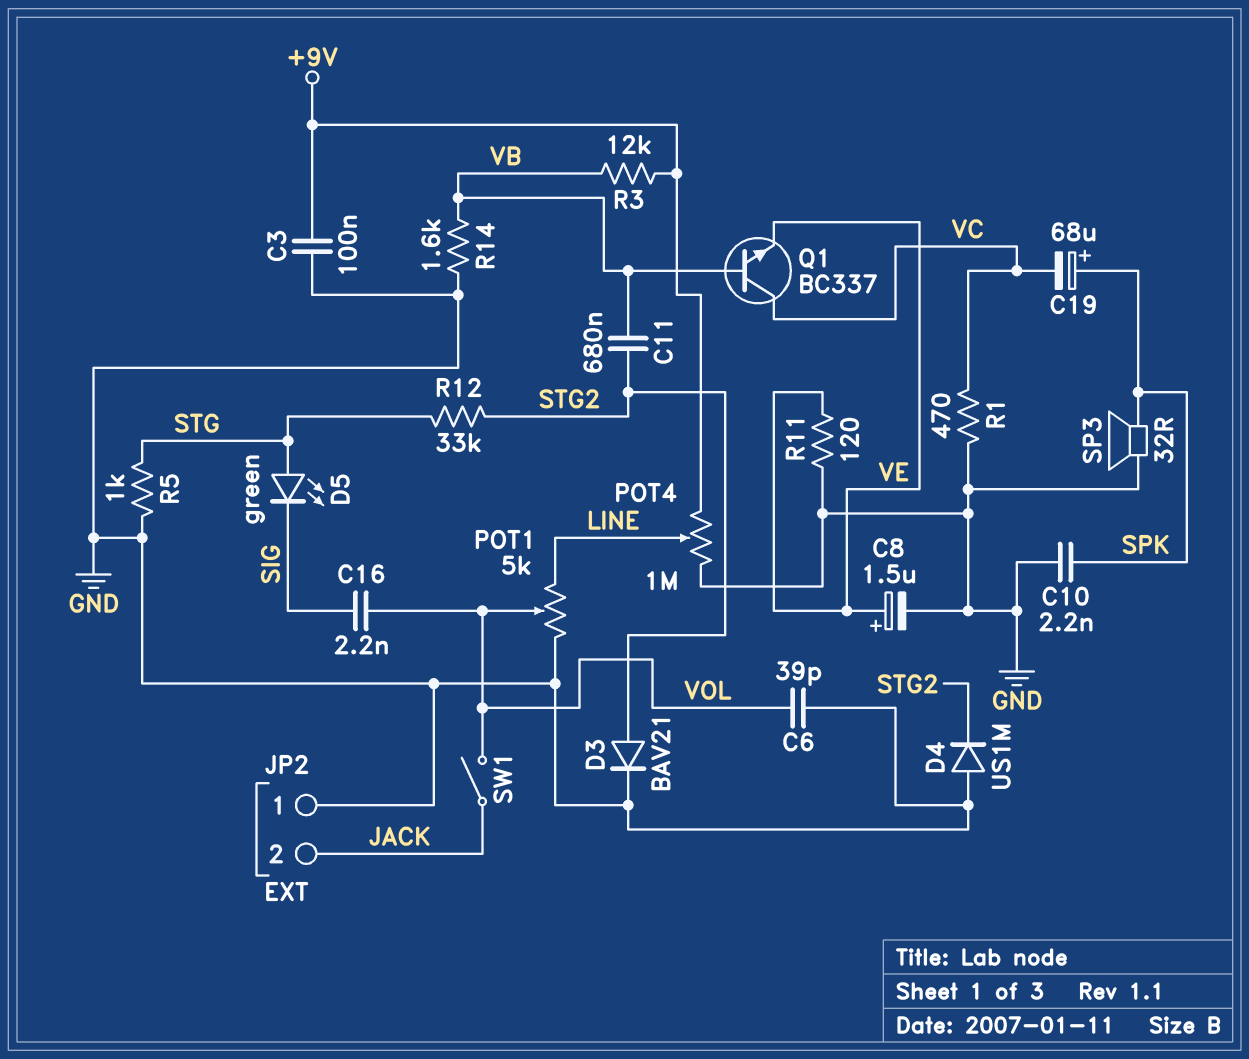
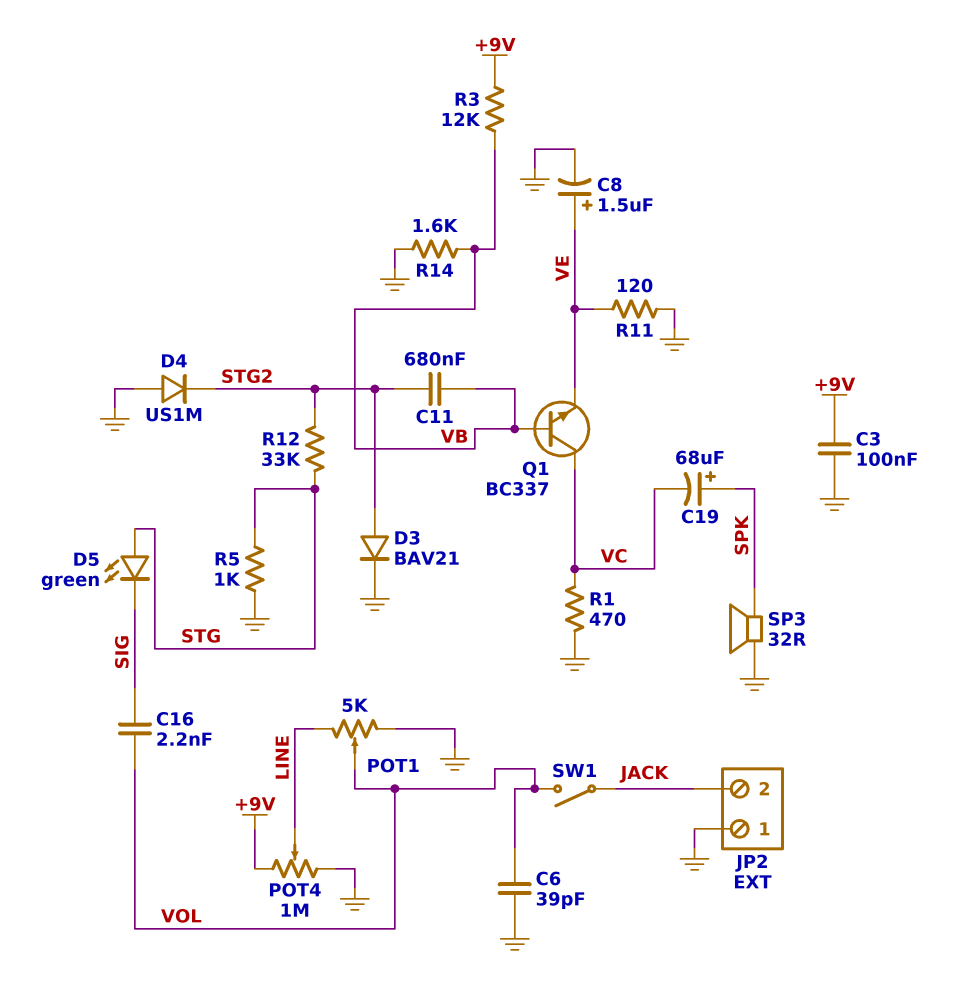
C10: 2.2nF (GND, SPK) -> none

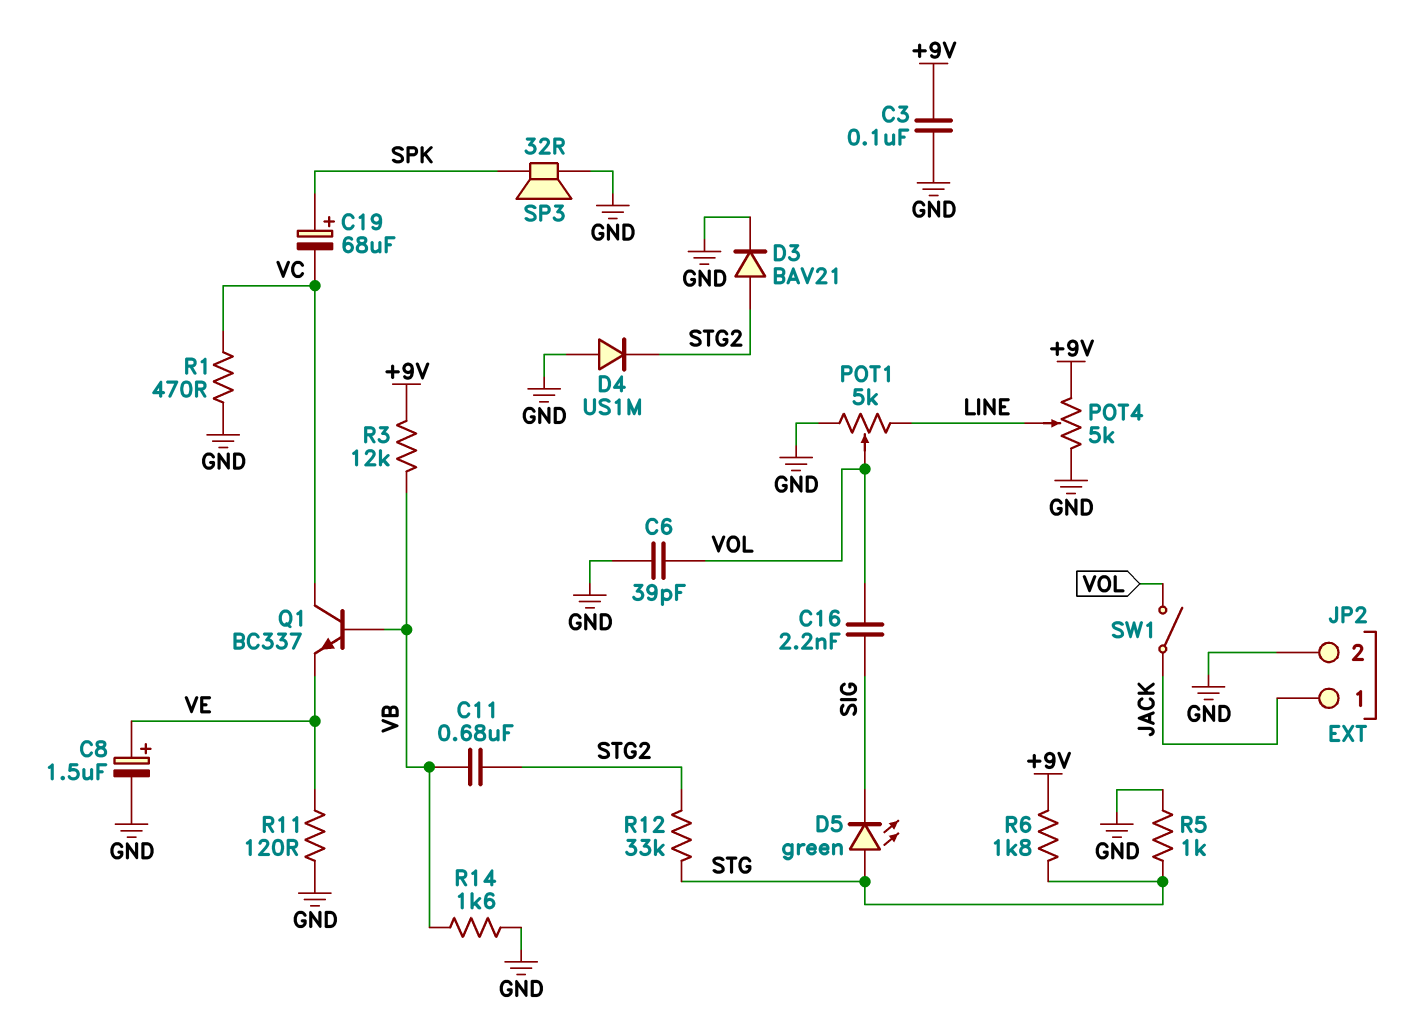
JP2 pin 1: GND -> JACK
JP2 pin 2: JACK -> GND
POT4: 1M (+9V, GND, wiper LINE) -> 5k (+9V, GND, wiper LINE)
R6: none -> 1.8k (+9V, STG)

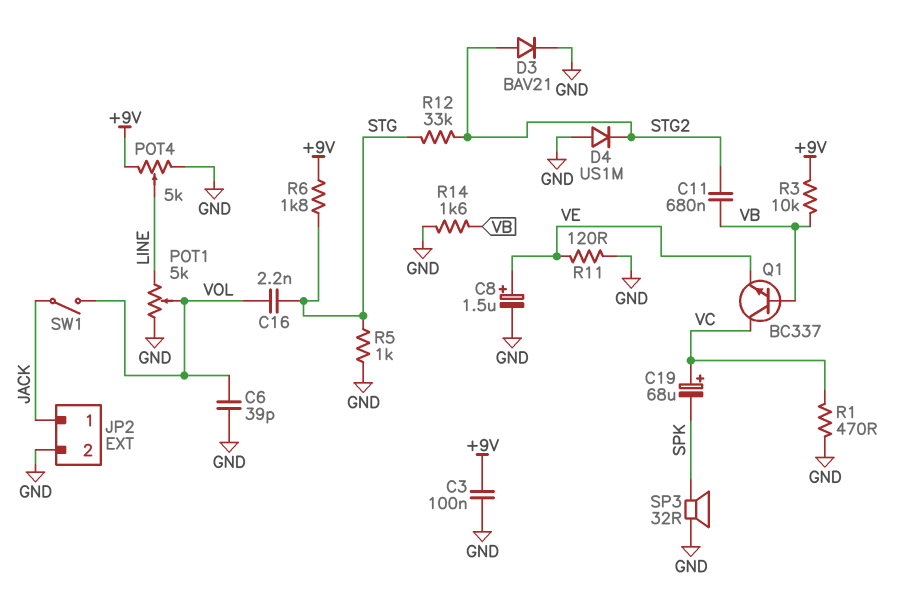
C16: 2.2nF (SIG, VOL) -> 2.2nF (STG, VOL)
C19: 68uF (plus SPK, minus VC) -> 68uF (plus VC, minus SPK)
D5: LED green (A STG, K SIG) -> none
R3: 12k (+9V, VB) -> 10k (+9V, VB)

